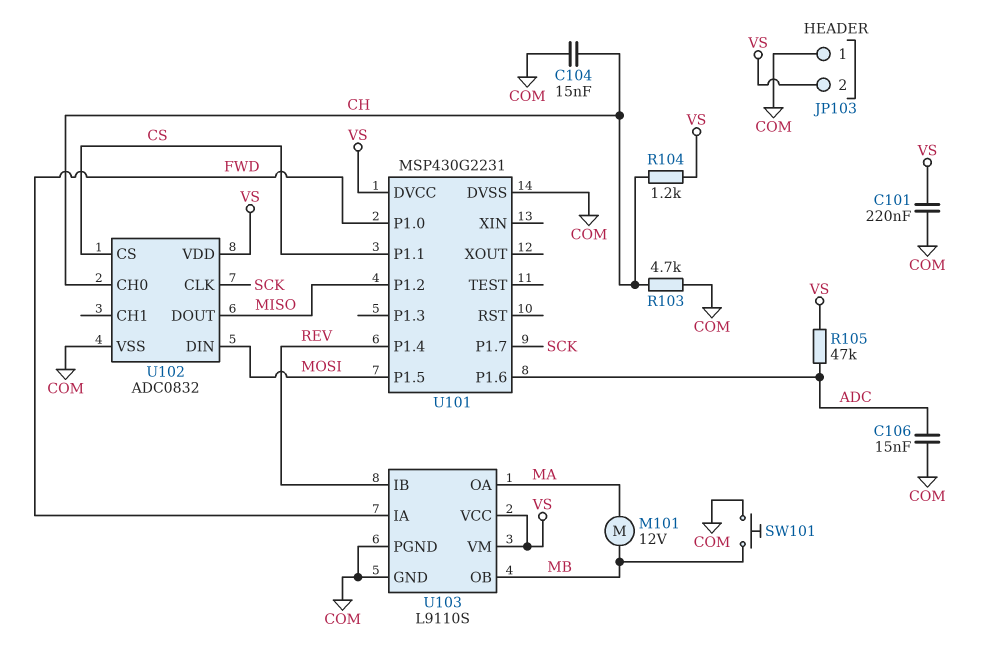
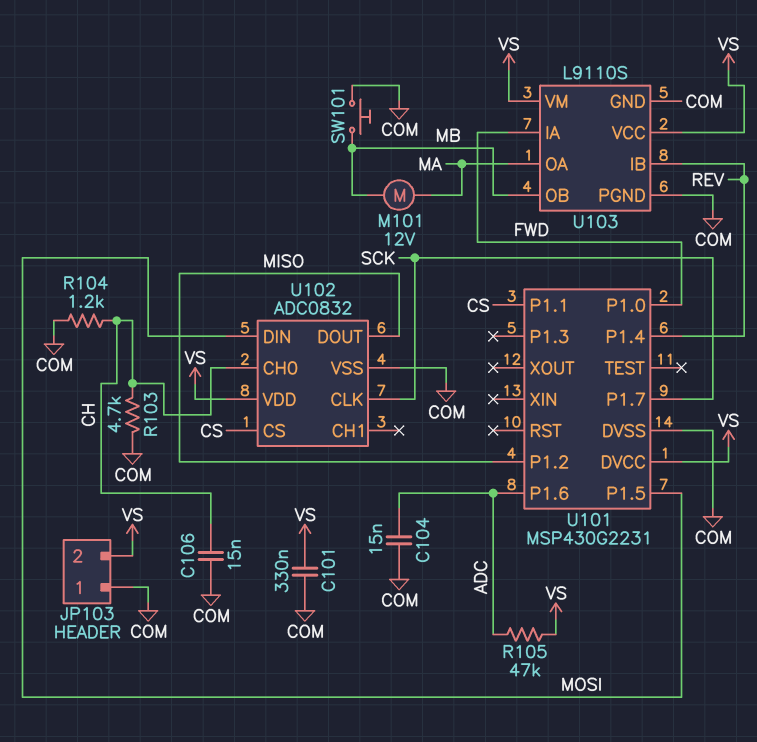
C101: 220nF (COM, VS) -> 330nF (COM, VS)
C104: 15nF (CH, COM) -> 15nF (ADC, COM)
C106: 15nF (ADC, COM) -> 15nF (CH, COM)
R104: 1.2k (CH, VS) -> 1.2k (CH, COM)

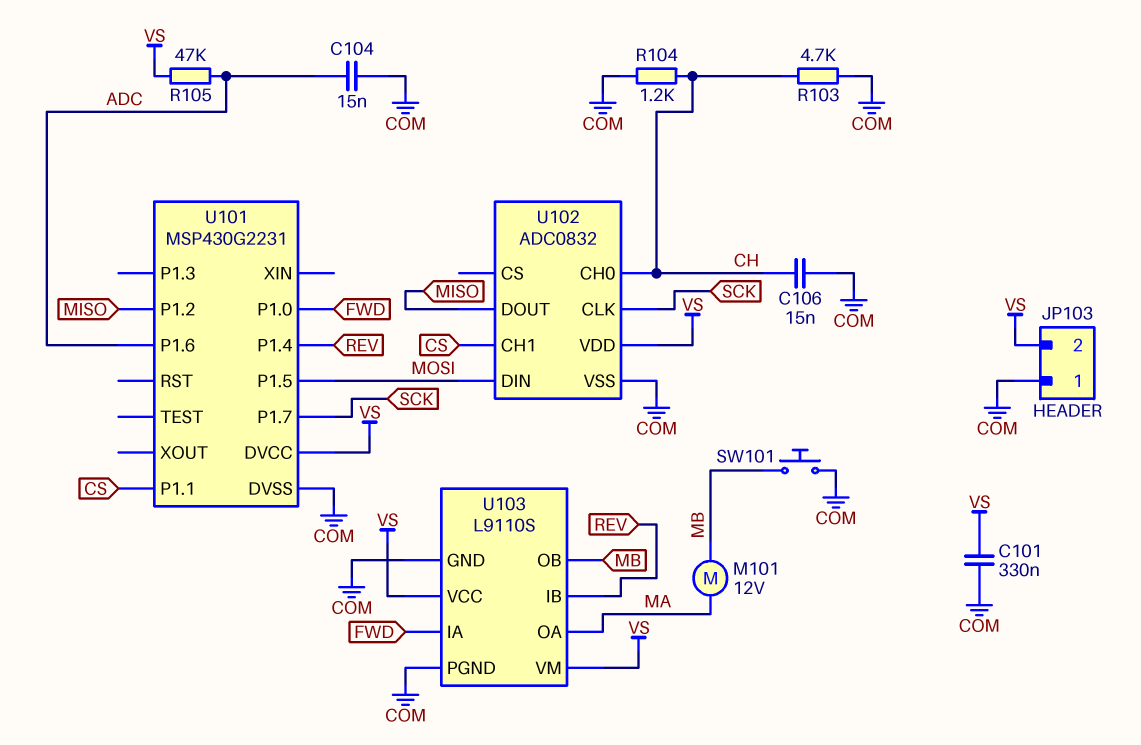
U102 pin CH1: none -> CS
U102 pin CS: CS -> none

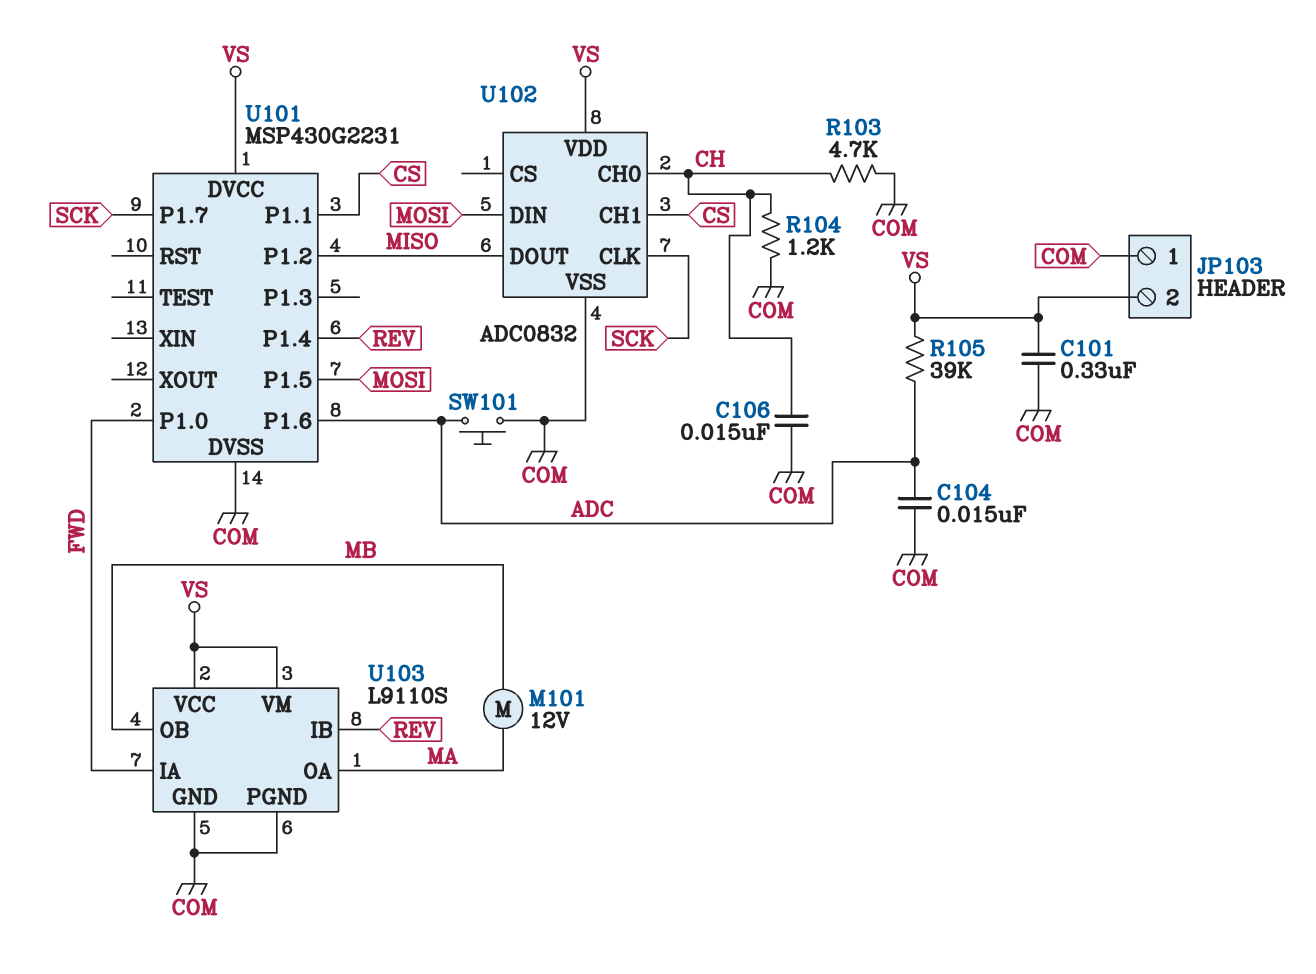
R105: 47k (ADC, VS) -> 39k (ADC, VS)
SW101: button (COM, MB) -> button (ADC, COM)

